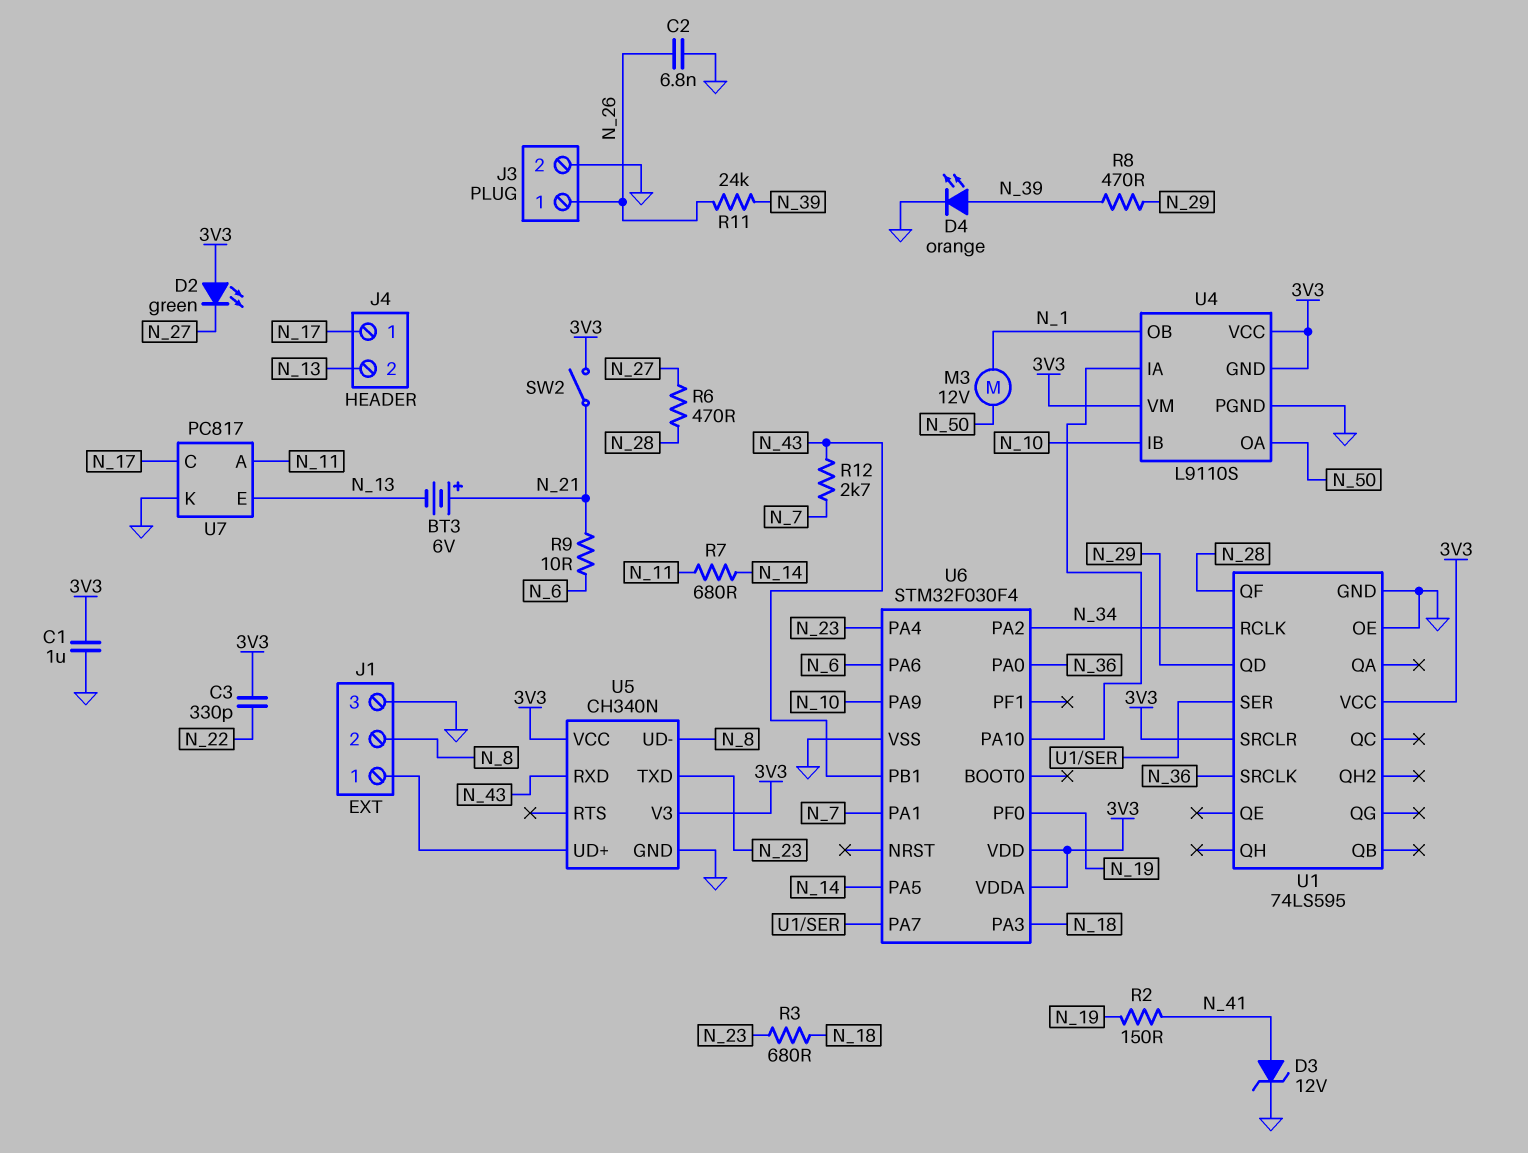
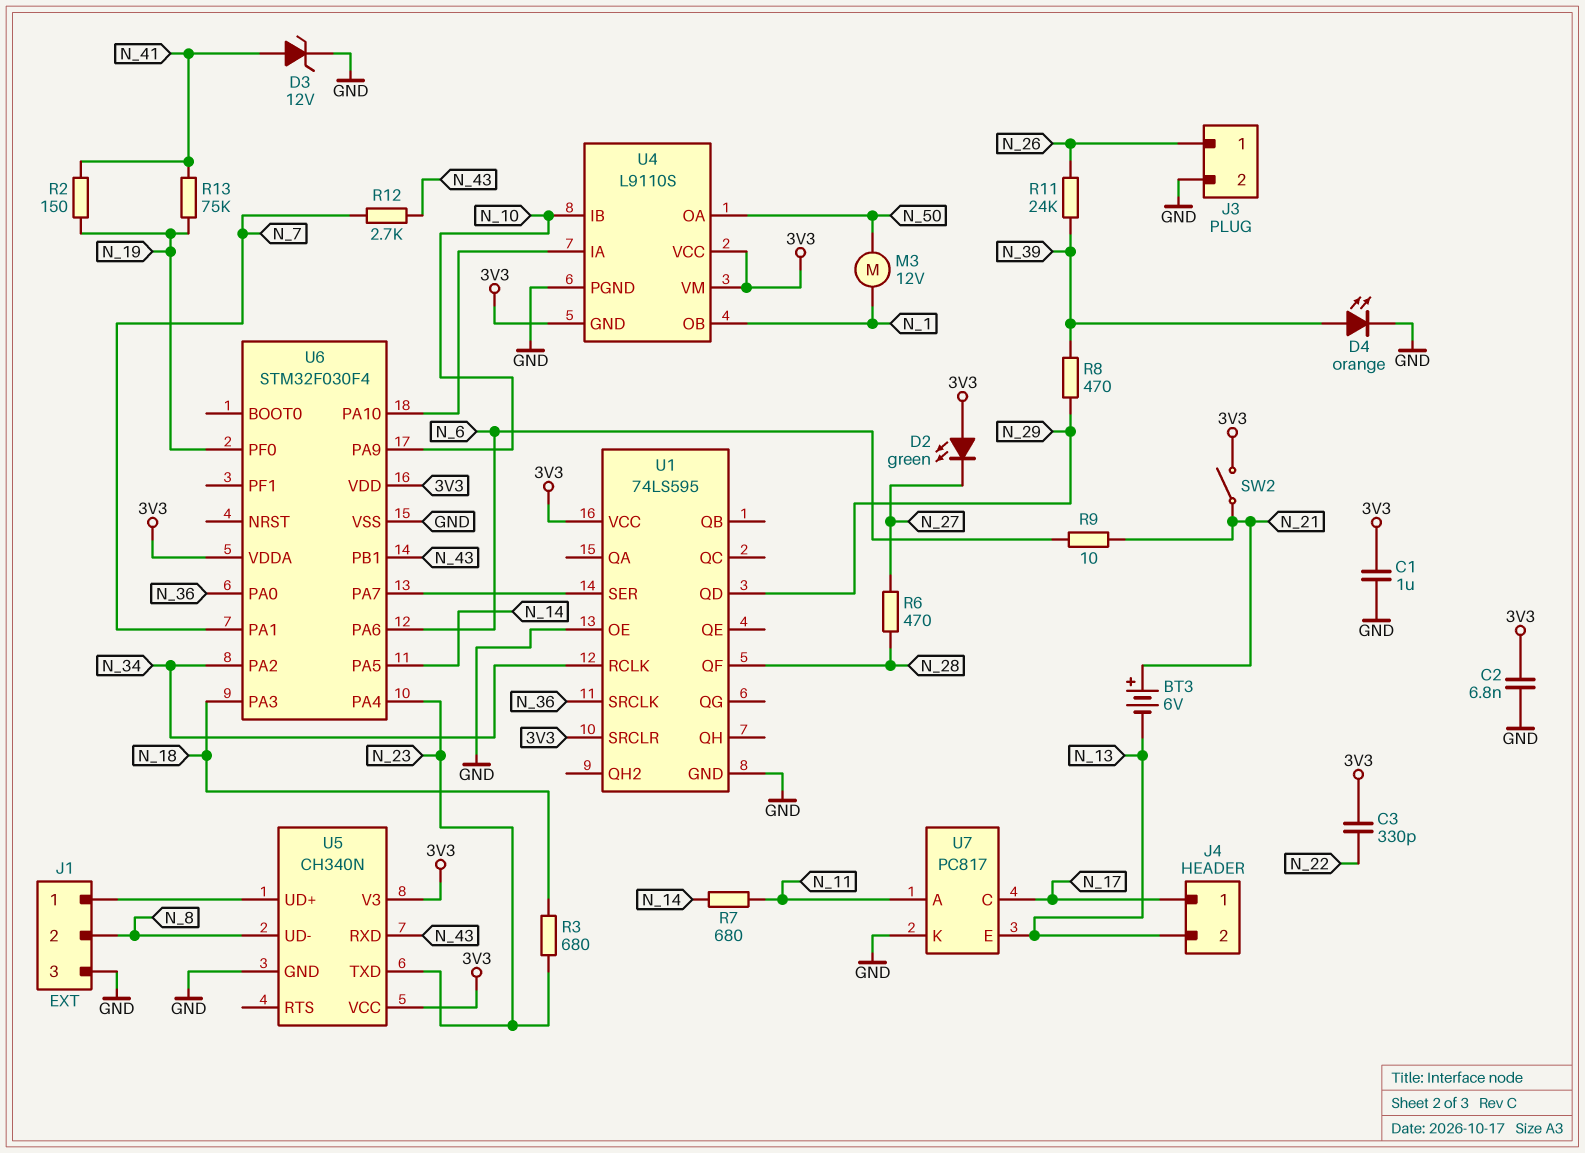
C2: 6.8nF (GND, N_26) -> 6.8nF (3V3, GND)
R13: none -> 75k (N_19, N_41)

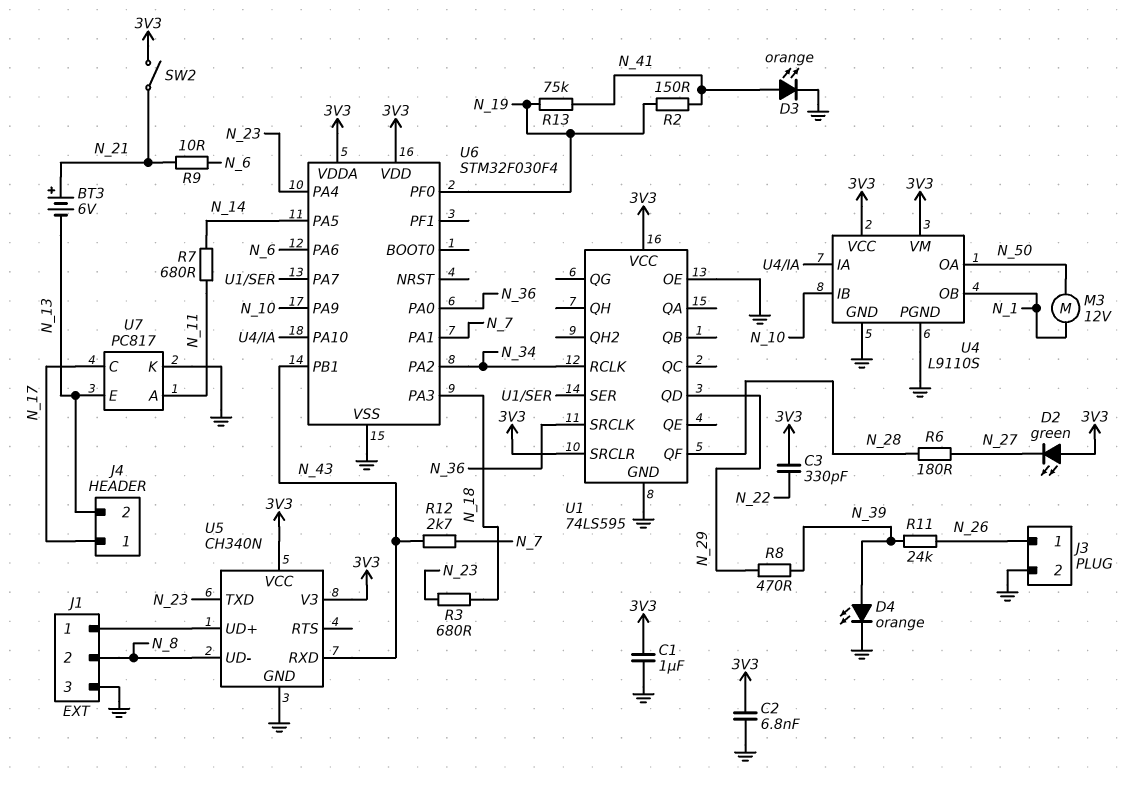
D3: zener 12V (A N_41, K GND) -> LED orange (A N_41, K GND)
R6: 470 (N_27, N_28) -> 180 (N_27, N_28)
U4 pin GND: 3V3 -> GND

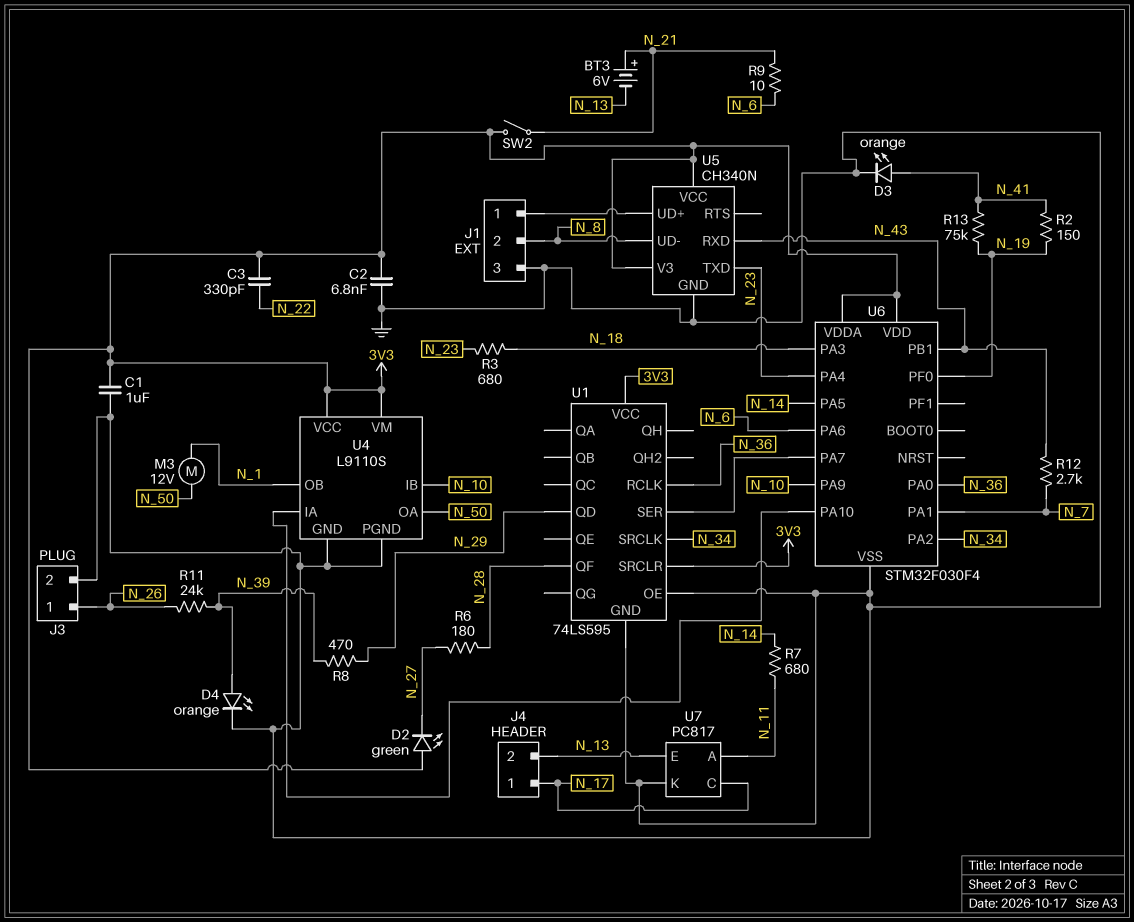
U1 pin RCLK: N_34 -> N_36
U1 pin SRCLK: N_36 -> N_34

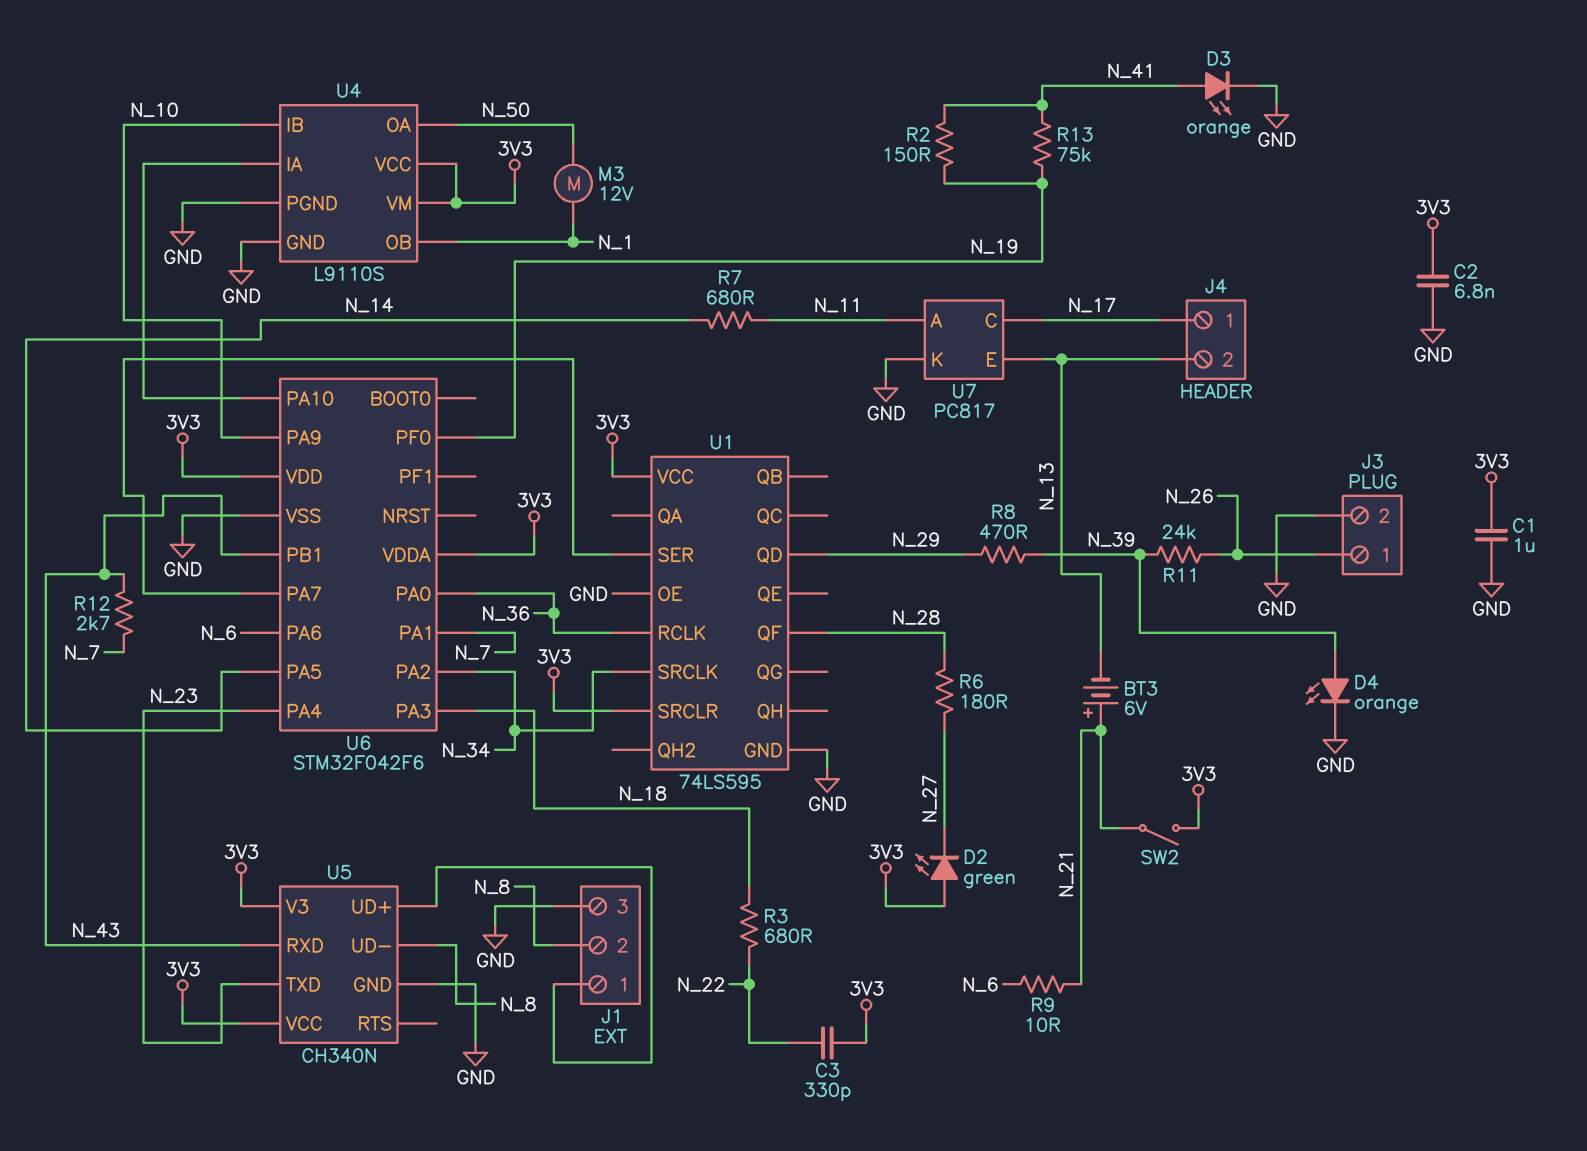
R3: 680 (N_18, N_23) -> 680 (N_18, N_22)
U6: STM32F030F4 -> STM32F042F6

